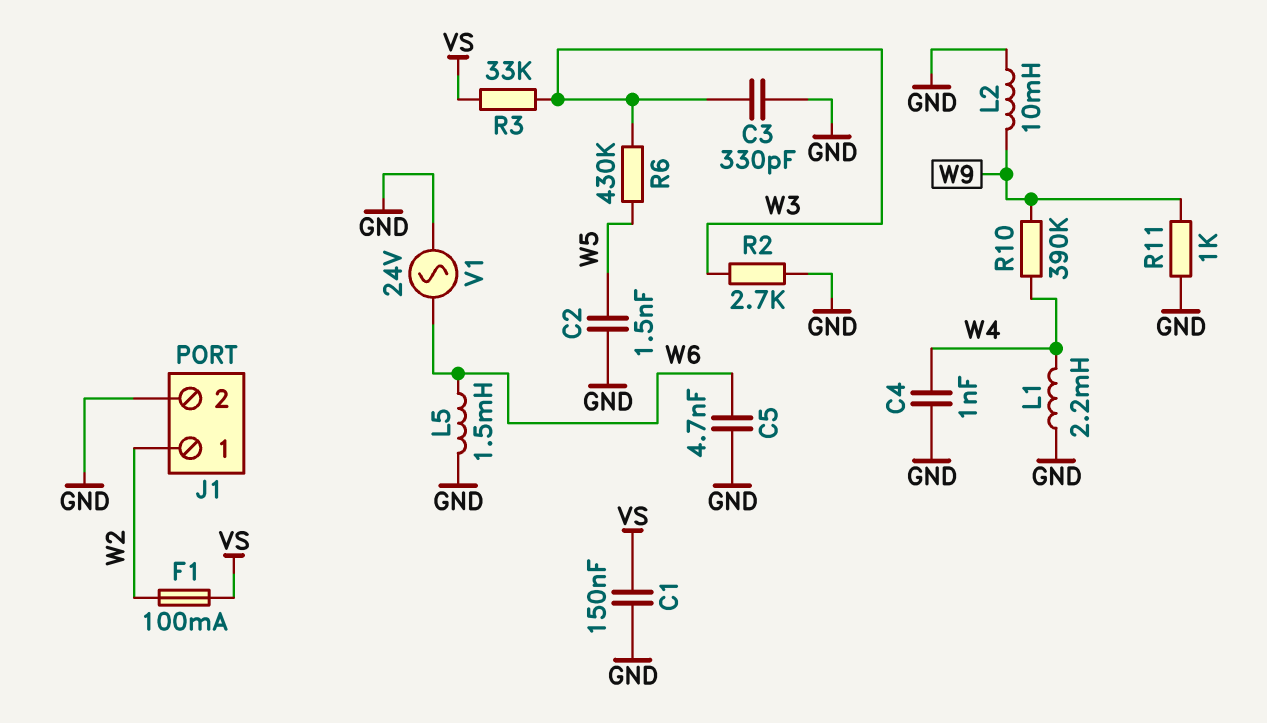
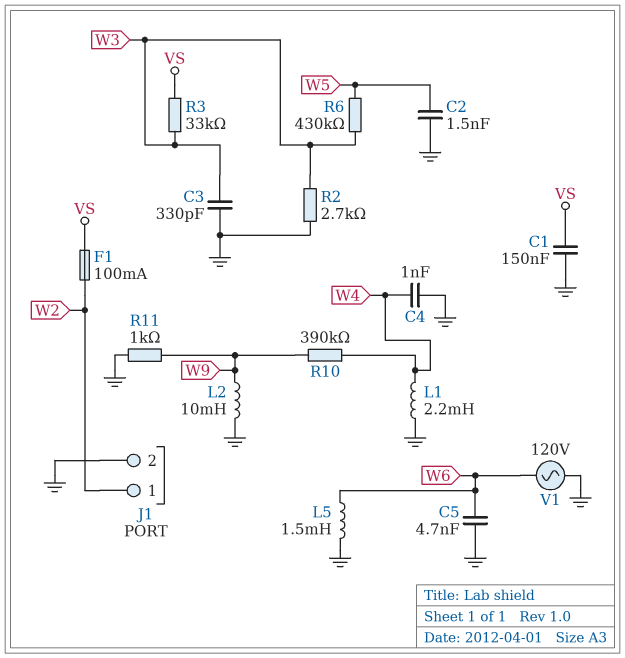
V1: AC 24V (GND, W6) -> AC 120V (GND, W6)

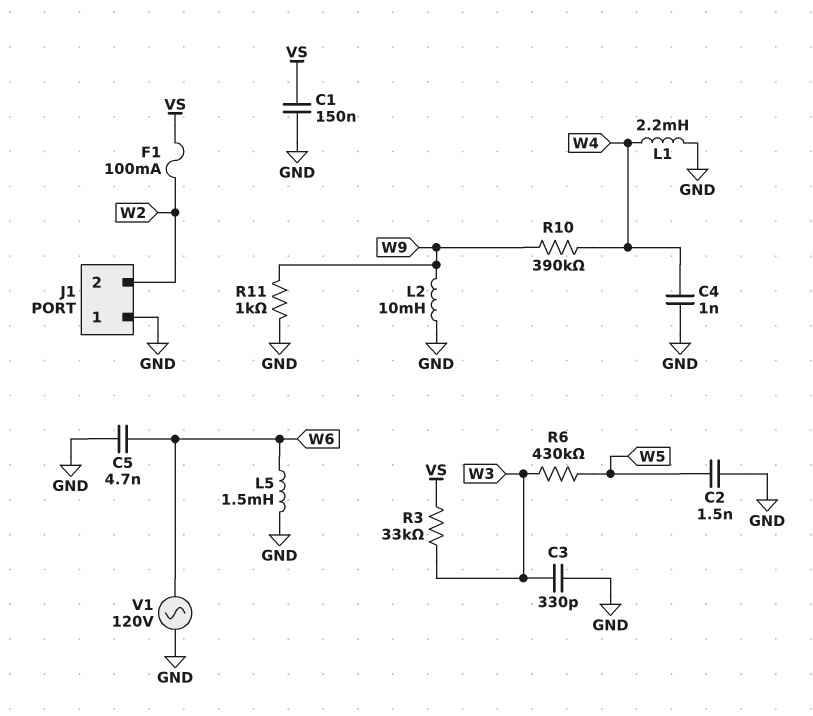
J1 pin 1: W2 -> GND
J1 pin 2: GND -> W2
R2: 2.7k (GND, W3) -> none

